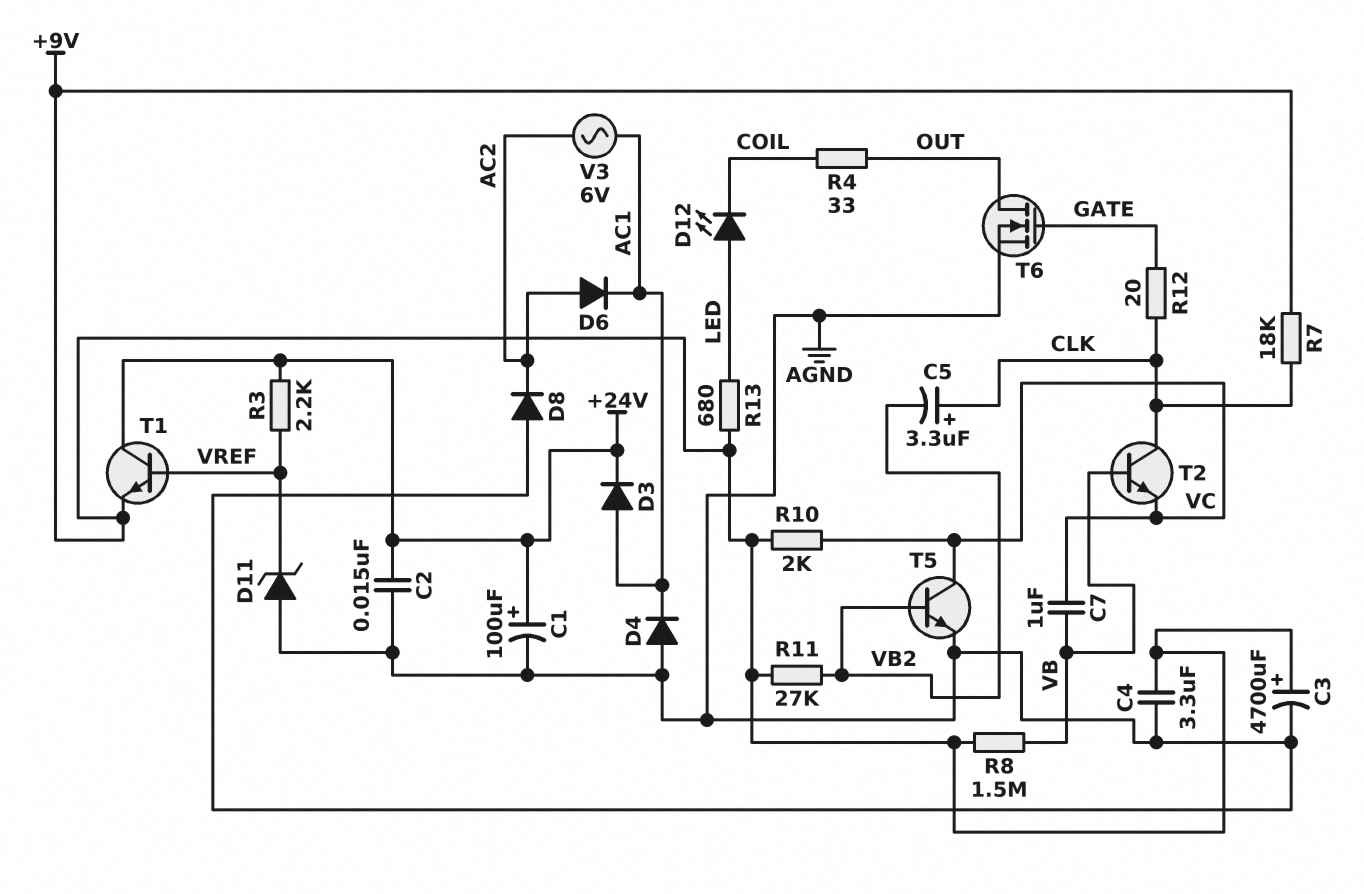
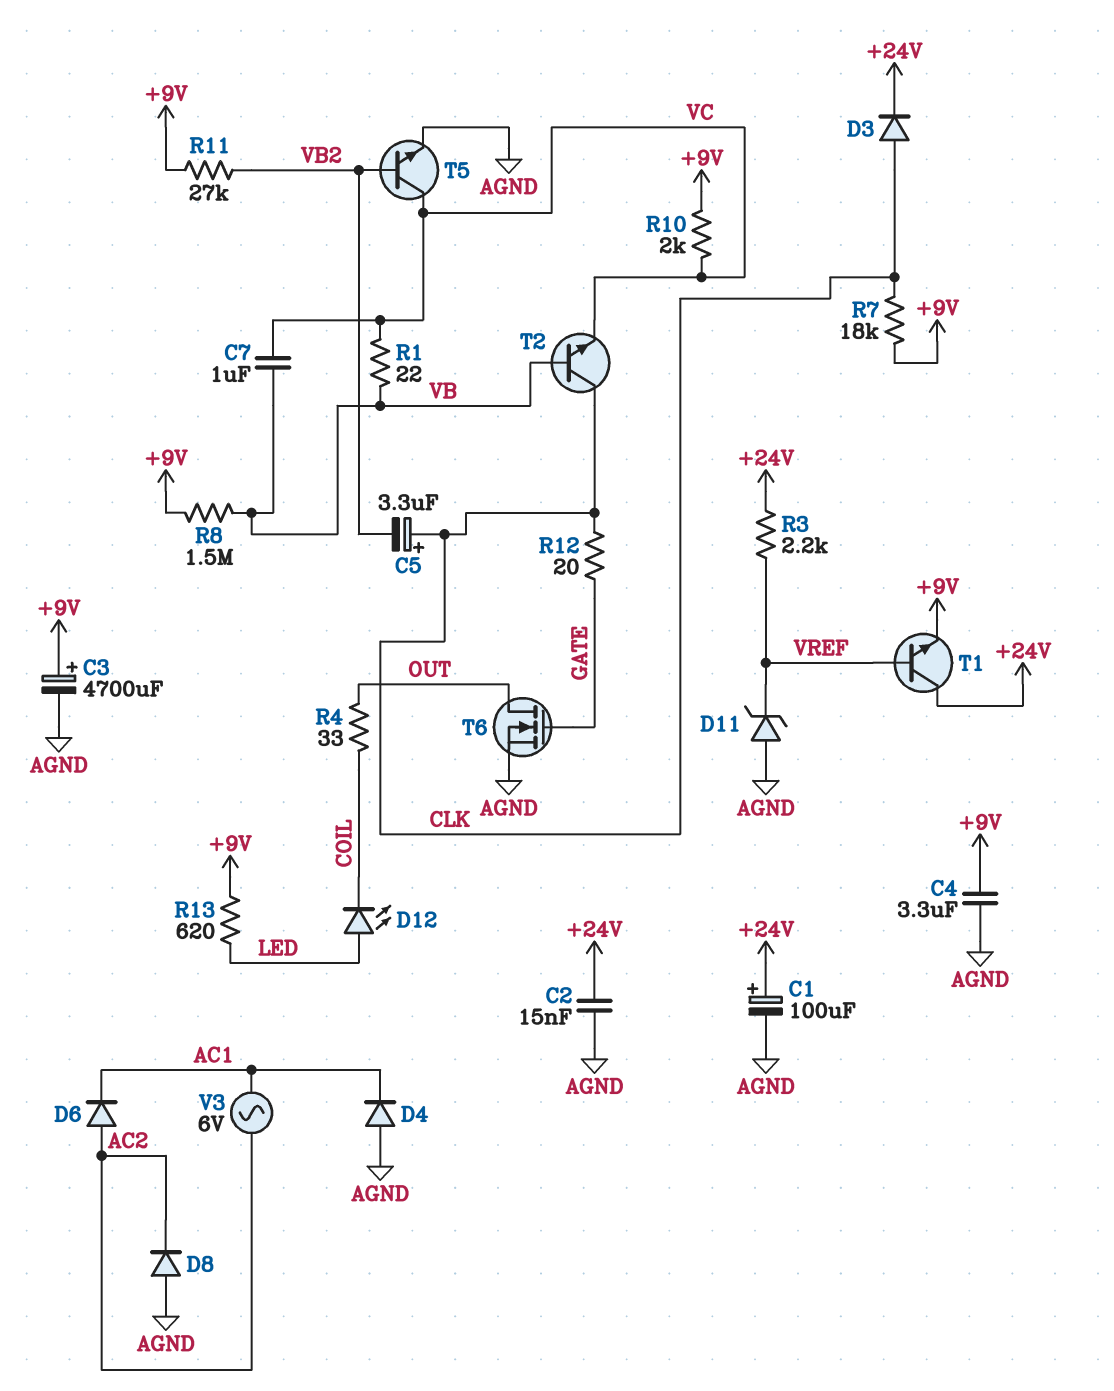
D3: diode (A AC1, K +24V) -> diode (A CLK, K +24V)
R1: none -> 22 (VB, VC)
R13: 680 (+9V, LED) -> 620 (+9V, LED)

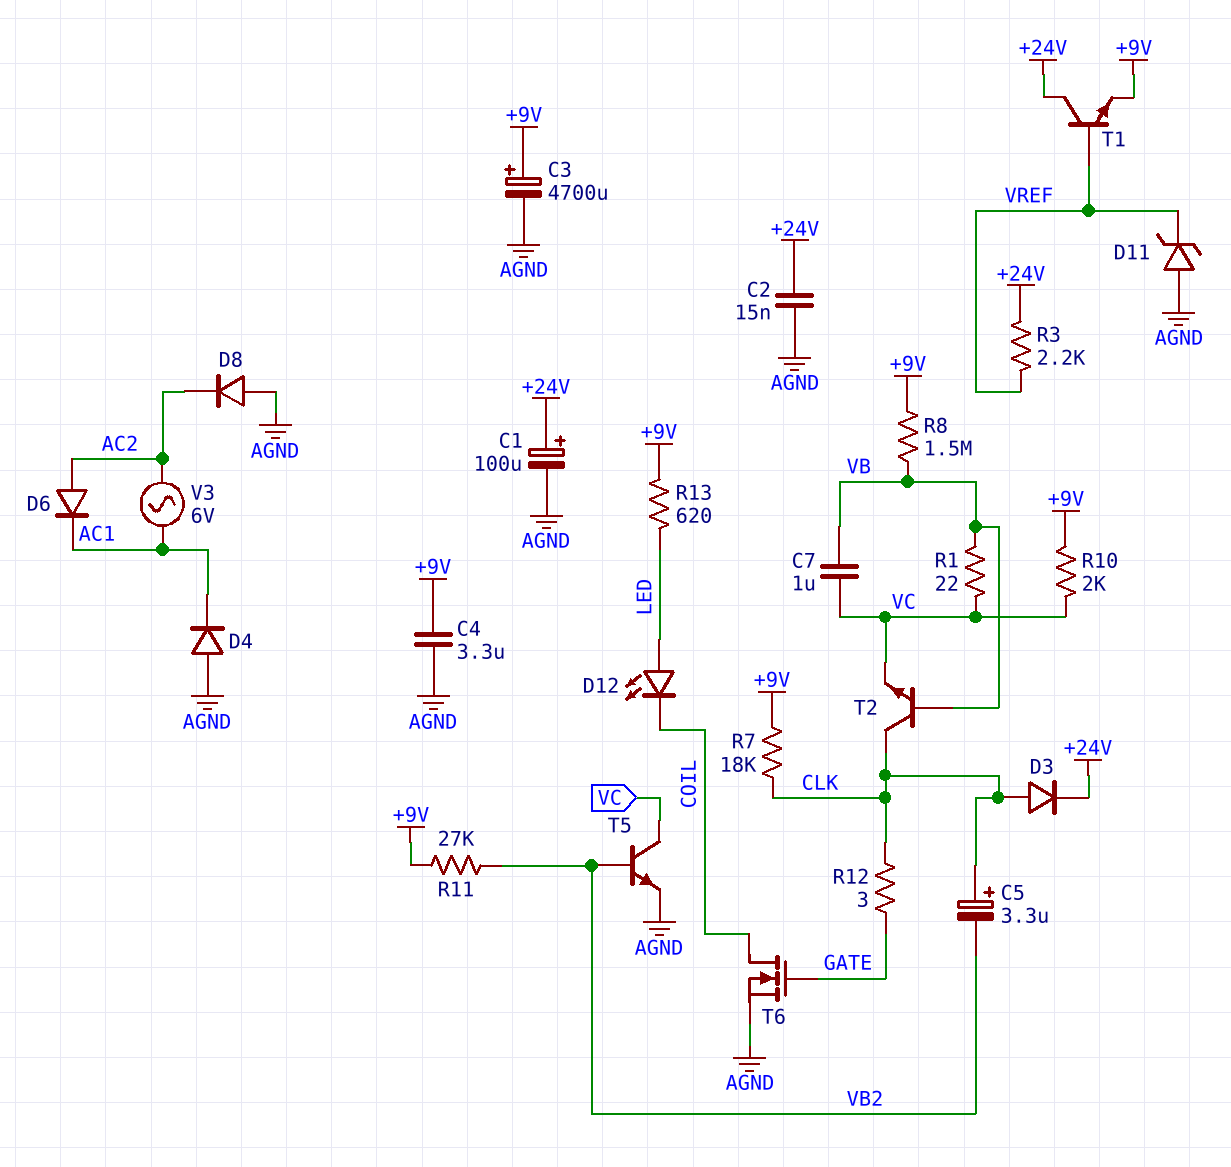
R4: 33 (COIL, OUT) -> none
R12: 20 (CLK, GATE) -> 3 (CLK, GATE)
T6: NMOS (G GATE, D OUT, S AGND) -> NMOS (G GATE, D COIL, S AGND)

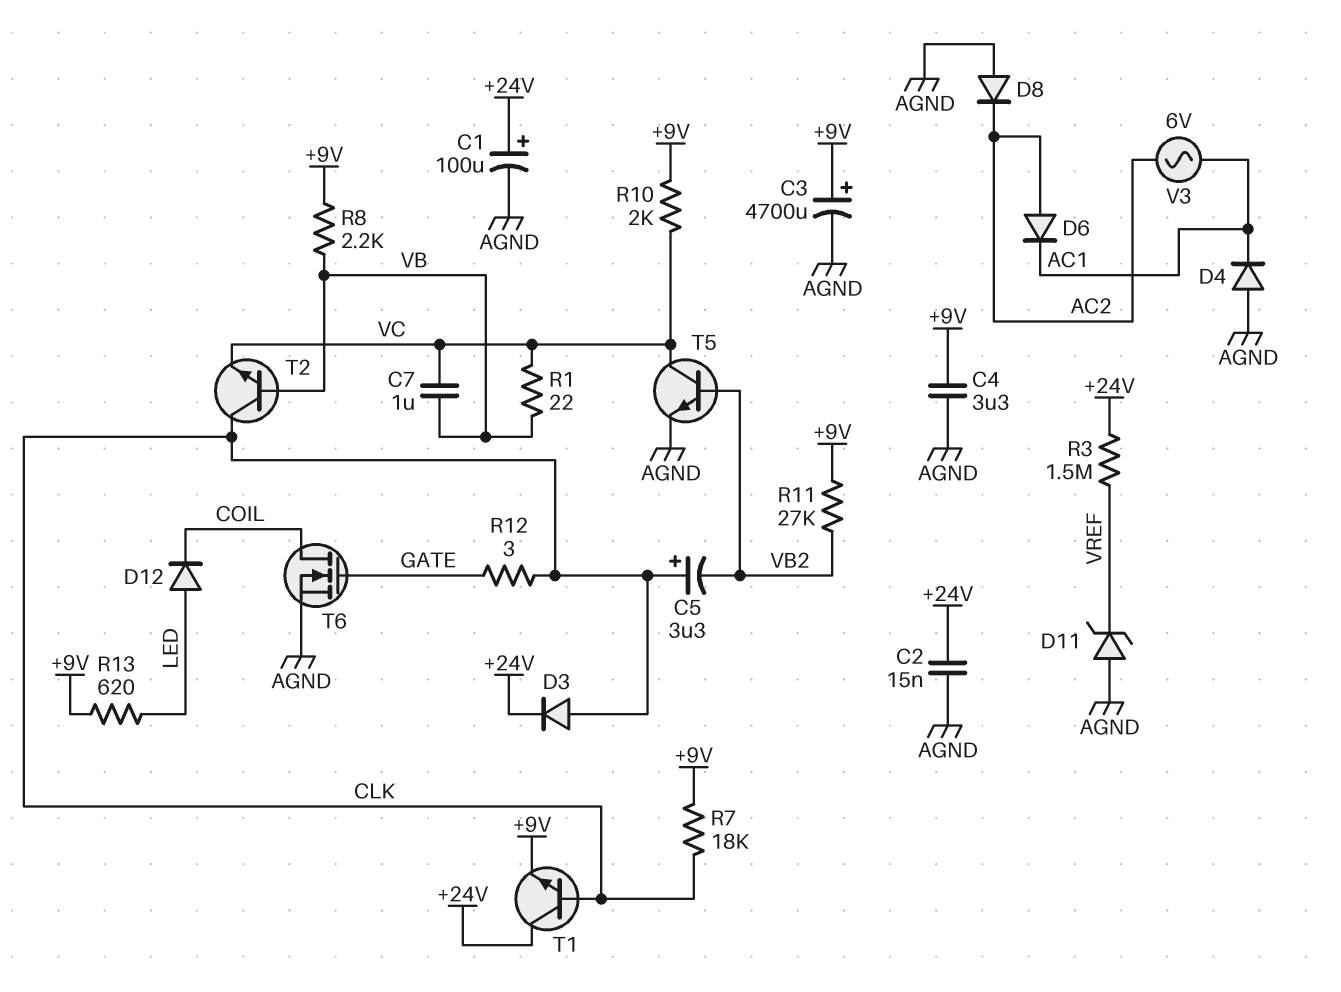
D12: LED (A LED, K COIL) -> diode (A LED, K COIL)
R3: 2.2k (+24V, VREF) -> 1.5M (+24V, VREF)
R8: 1.5M (+9V, VB) -> 2.2k (+9V, VB)
T1: NPN (B VREF, C +24V, E +9V) -> NPN (B CLK, C +24V, E +9V)

